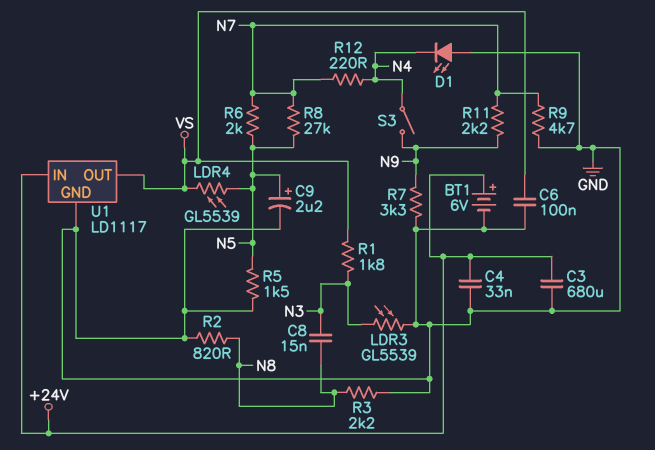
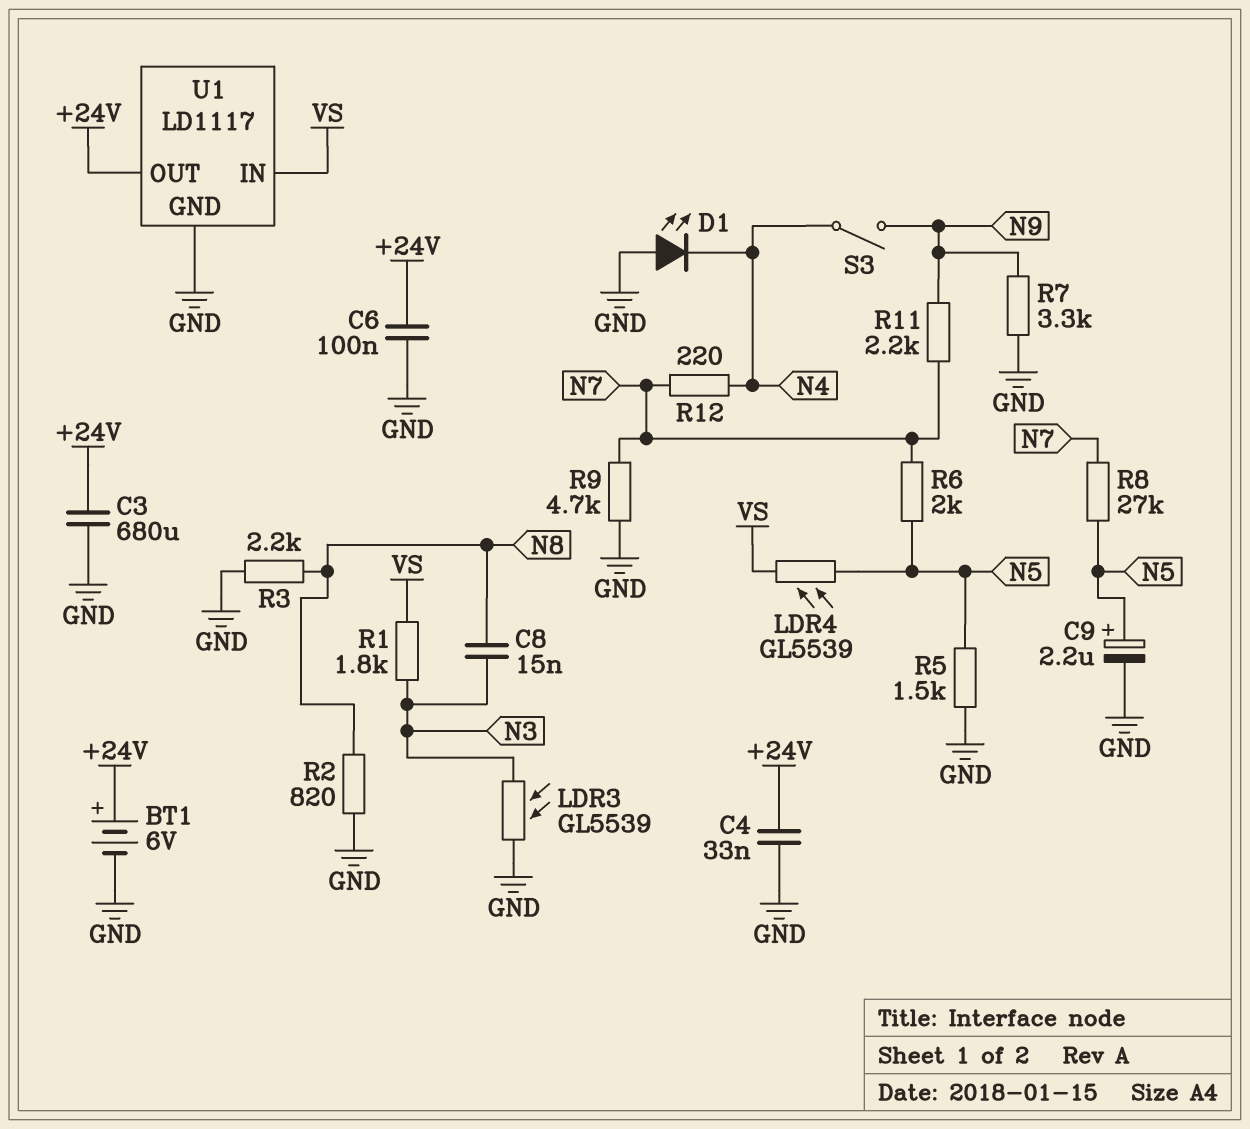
C6: 100nF (GND, VS) -> 100nF (+24V, GND)
U1 pin IN: +24V -> VS
U1 pin OUT: VS -> +24V

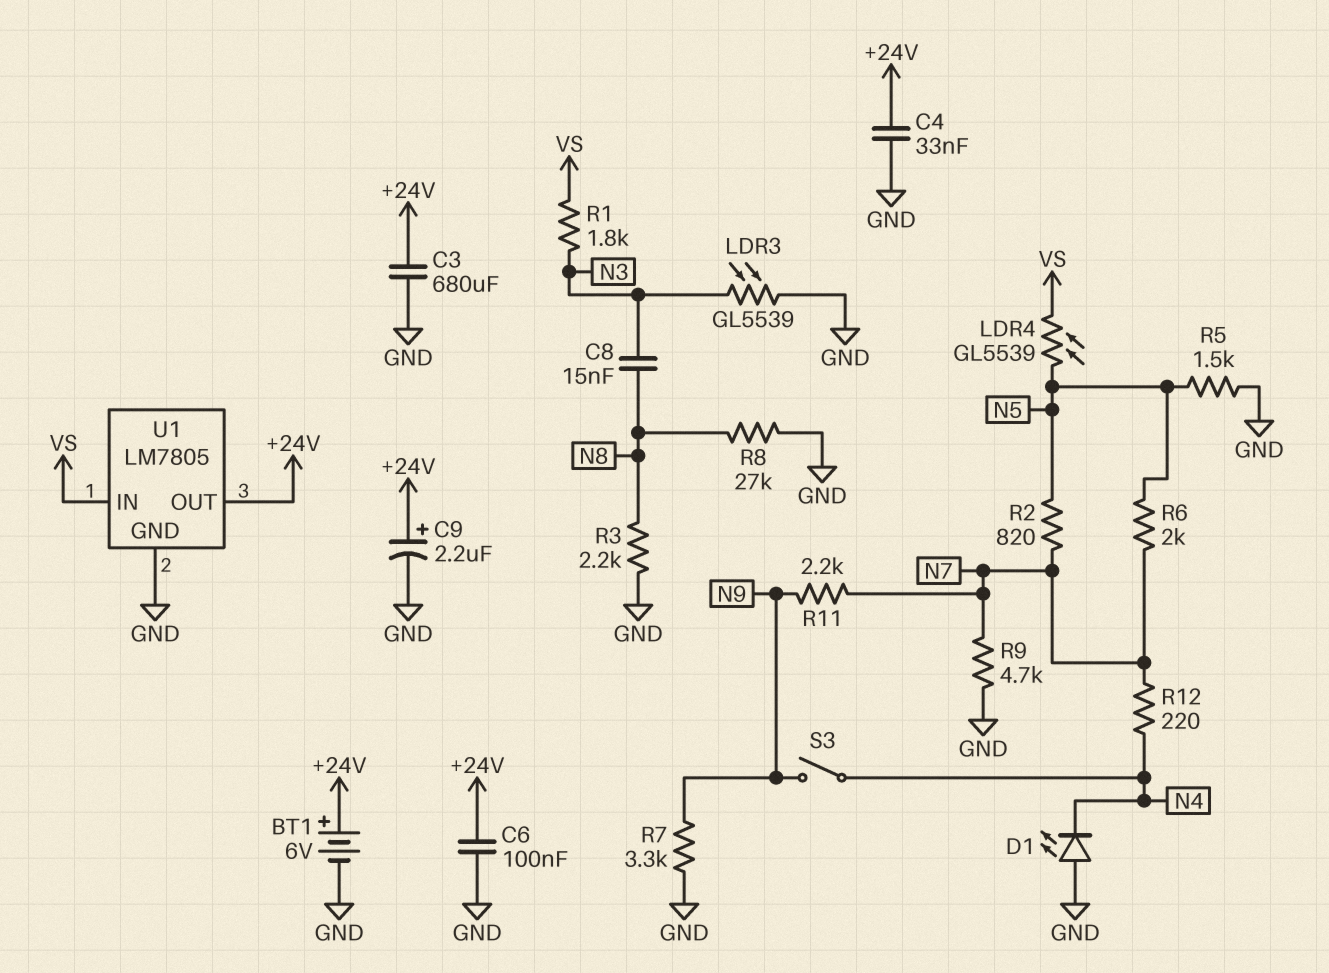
C9: 2.2uF (plus N5, minus GND) -> 2.2uF (plus +24V, minus GND)
R2: 820 (GND, N8) -> 820 (N5, N7)
R8: 27k (N5, N7) -> 27k (GND, N8)
U1: LD1117 -> LM7805

